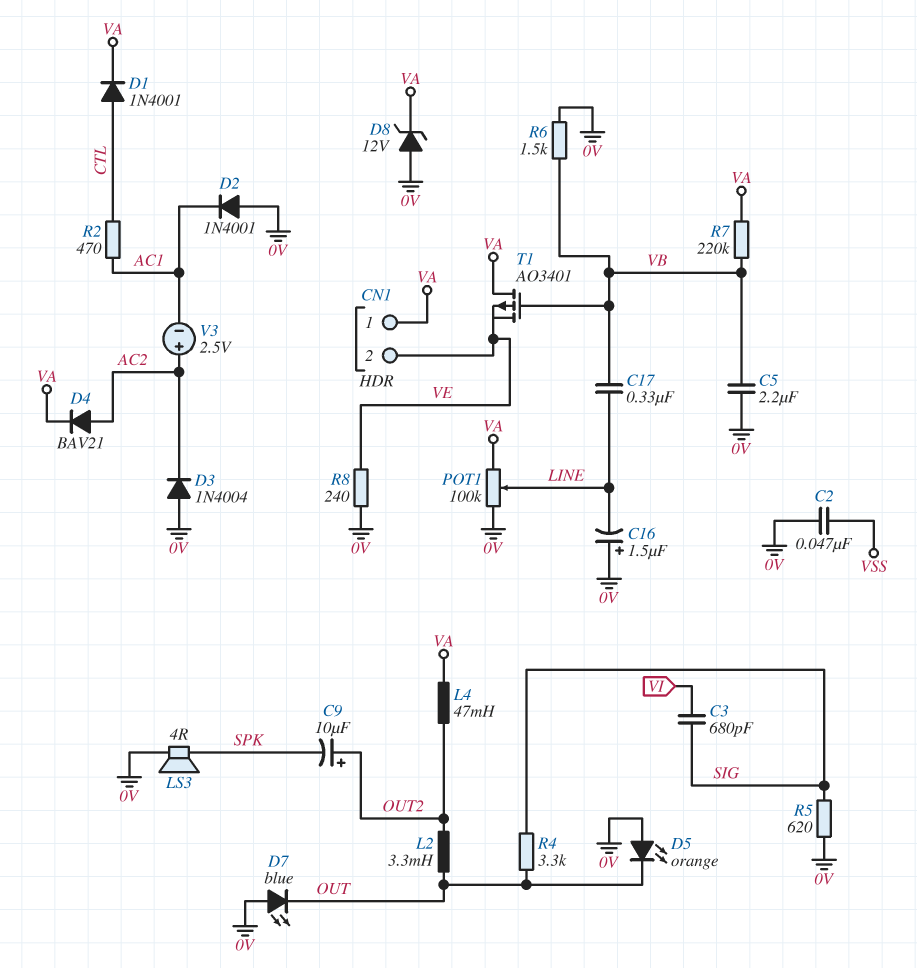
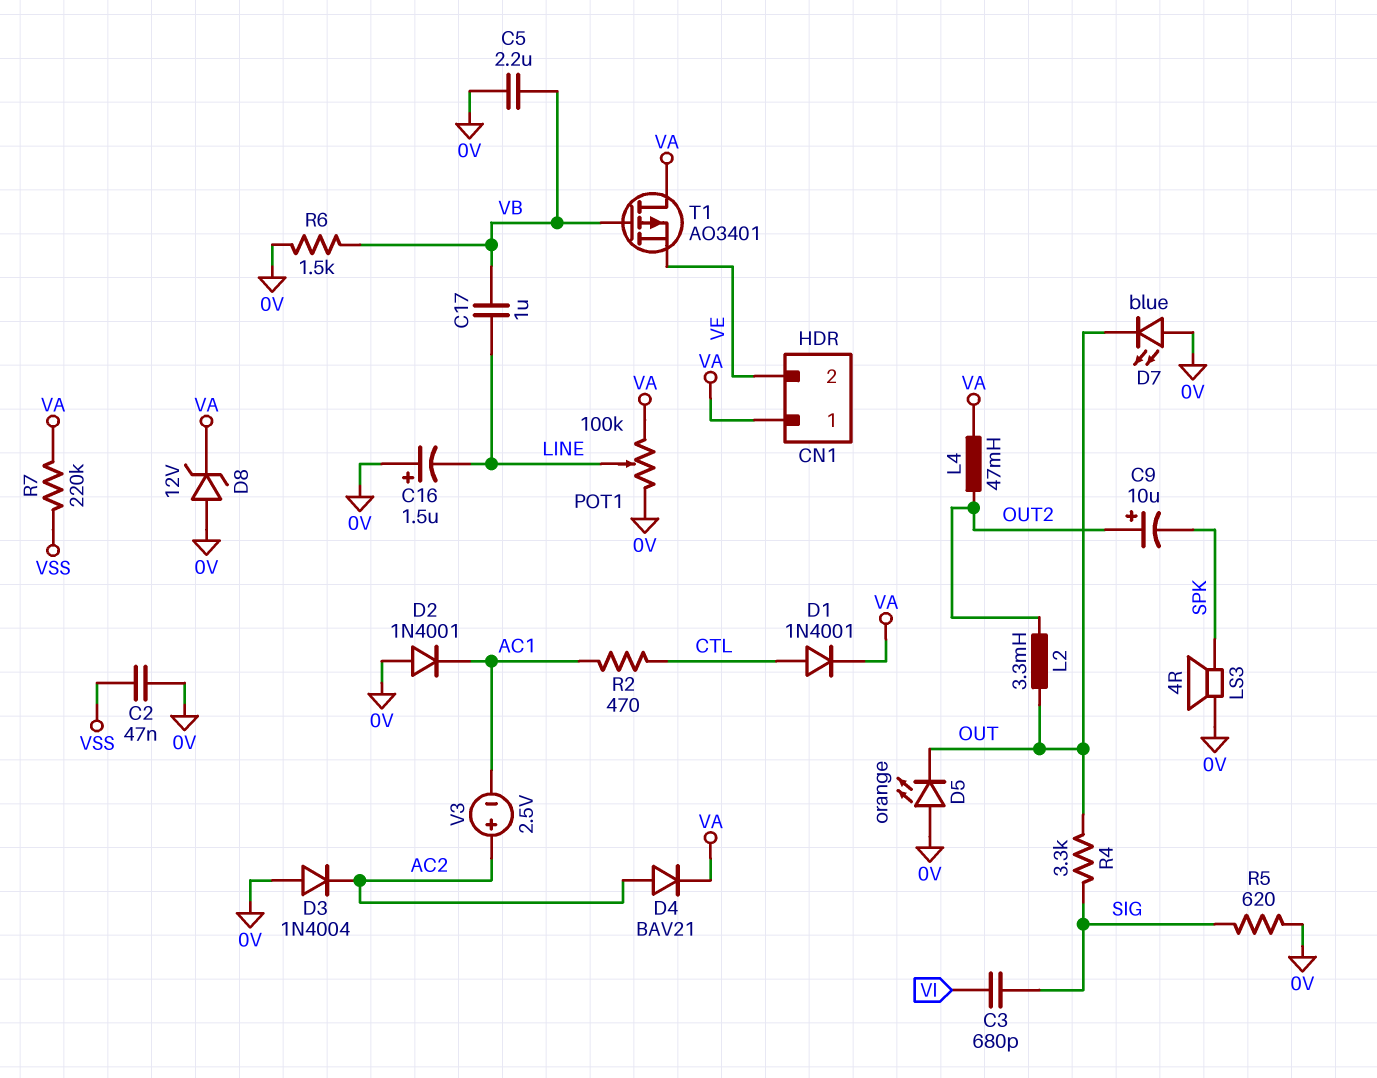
C17: 330nF (LINE, VB) -> 1uF (LINE, VB)
R7: 220k (VA, VB) -> 220k (VA, VSS)
R8: 240 (0V, VE) -> none

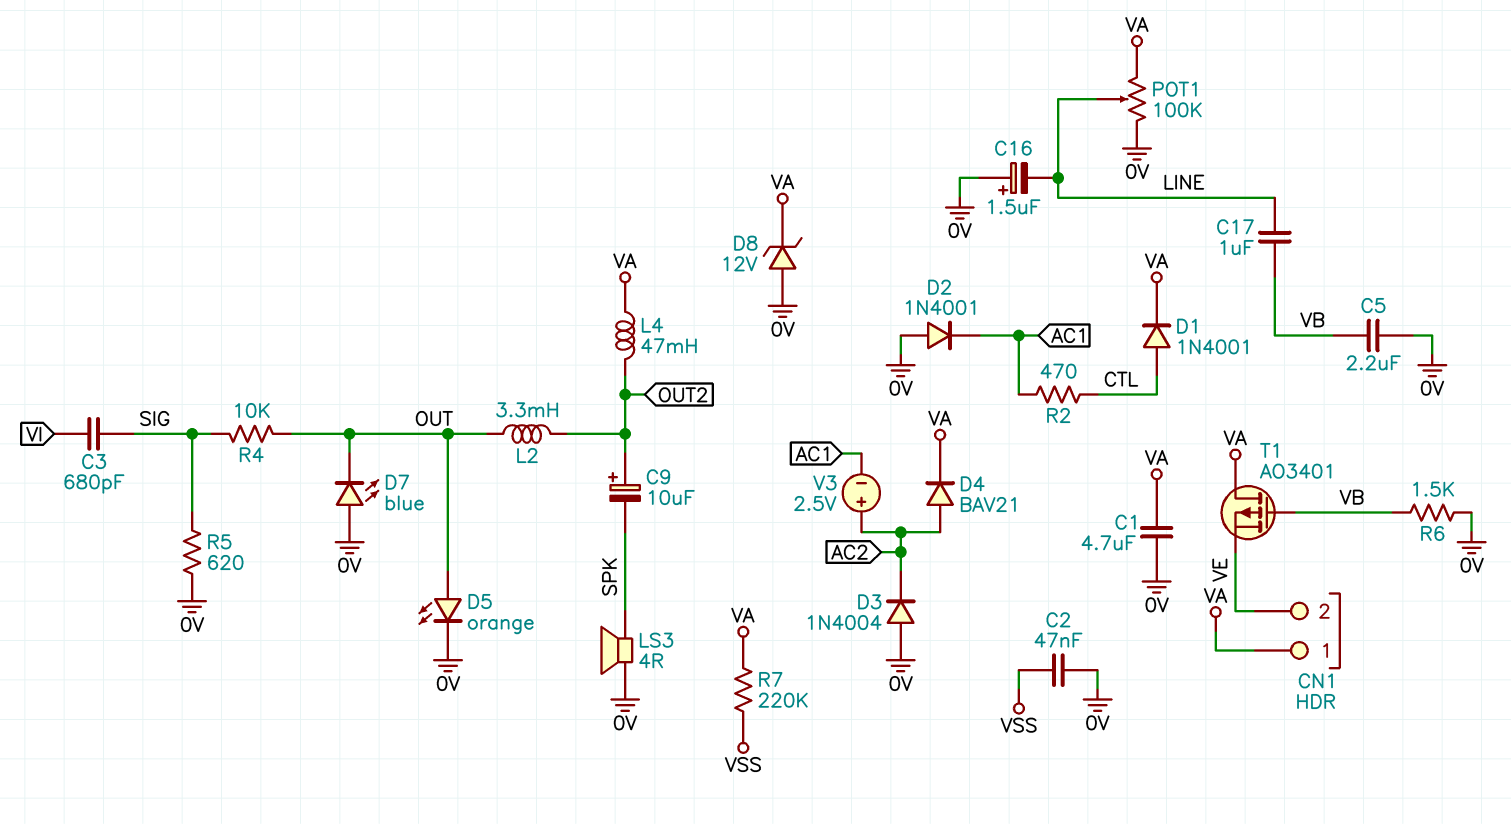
C1: none -> 4.7uF (0V, VA)
D5: LED orange (A 0V, K OUT) -> LED orange (A OUT, K 0V)
R4: 3.3k (OUT, SIG) -> 10k (OUT, SIG)

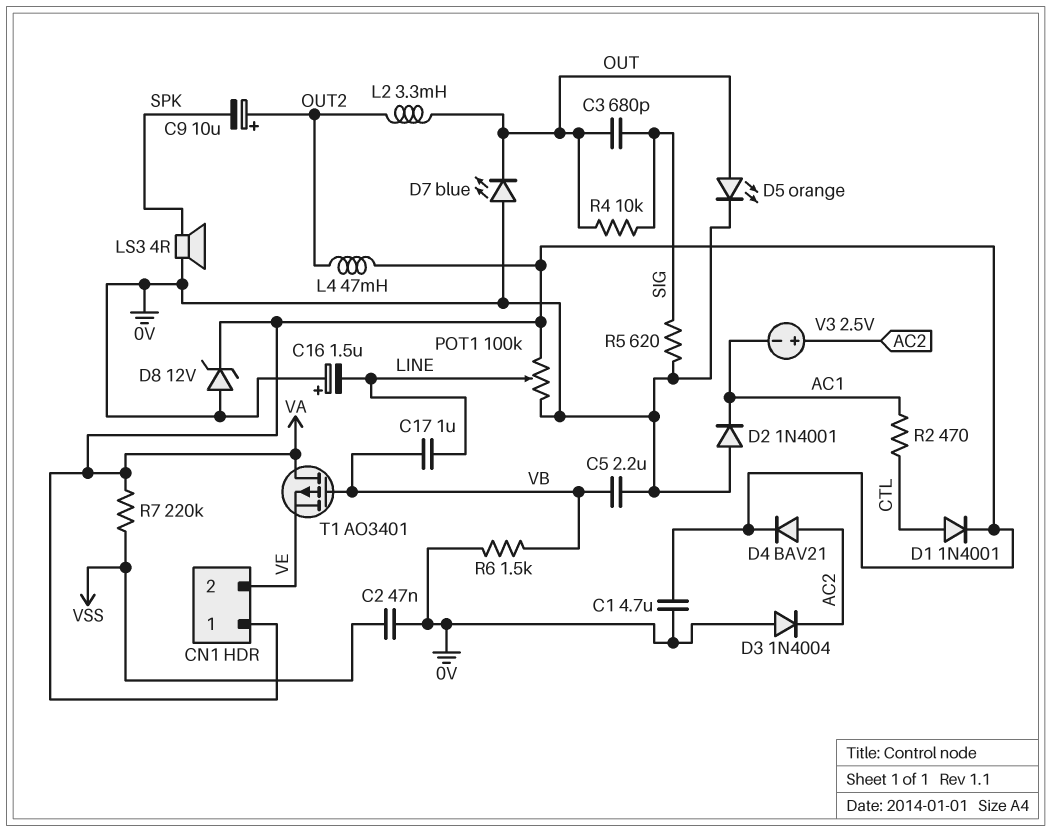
C3: 680pF (SIG, VI) -> 680pF (OUT, SIG)

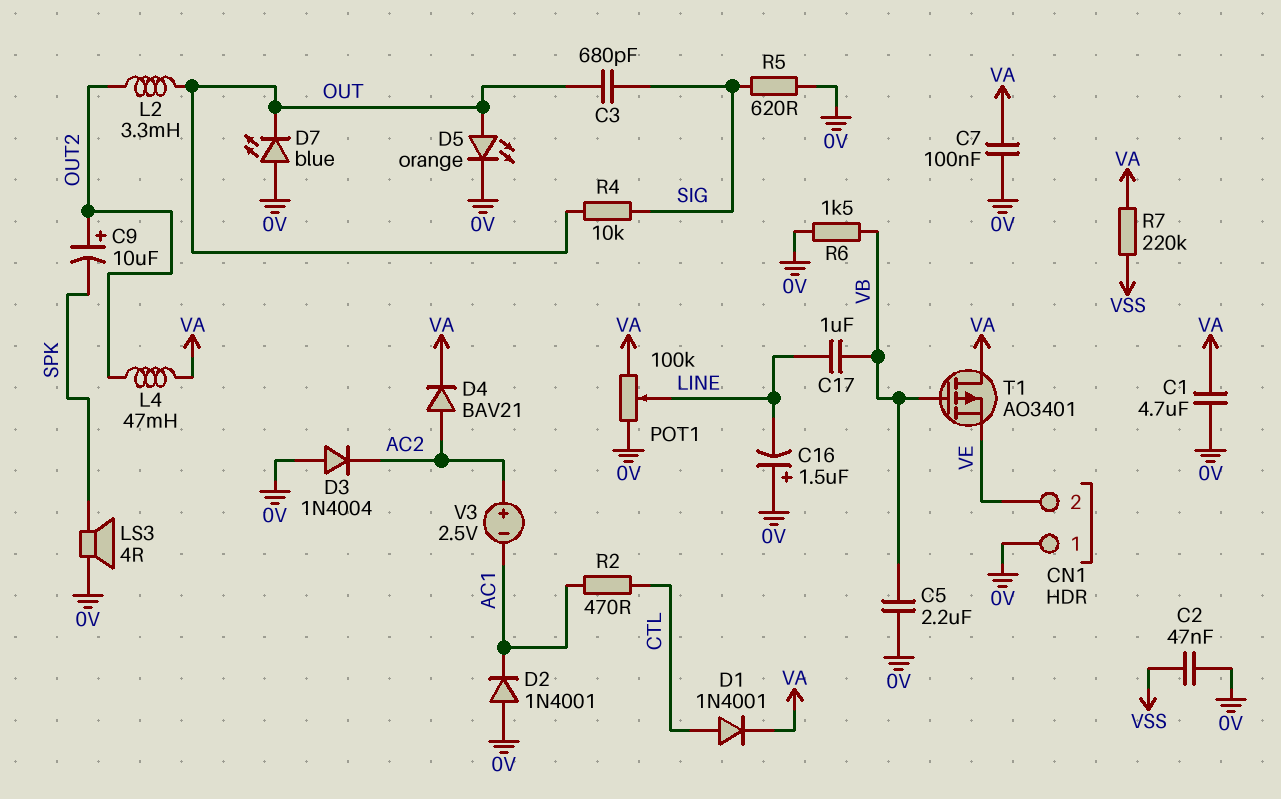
C7: none -> 100nF (0V, VA)
CN1 pin 1: VA -> 0V
D8: zener 12V (A 0V, K VA) -> none

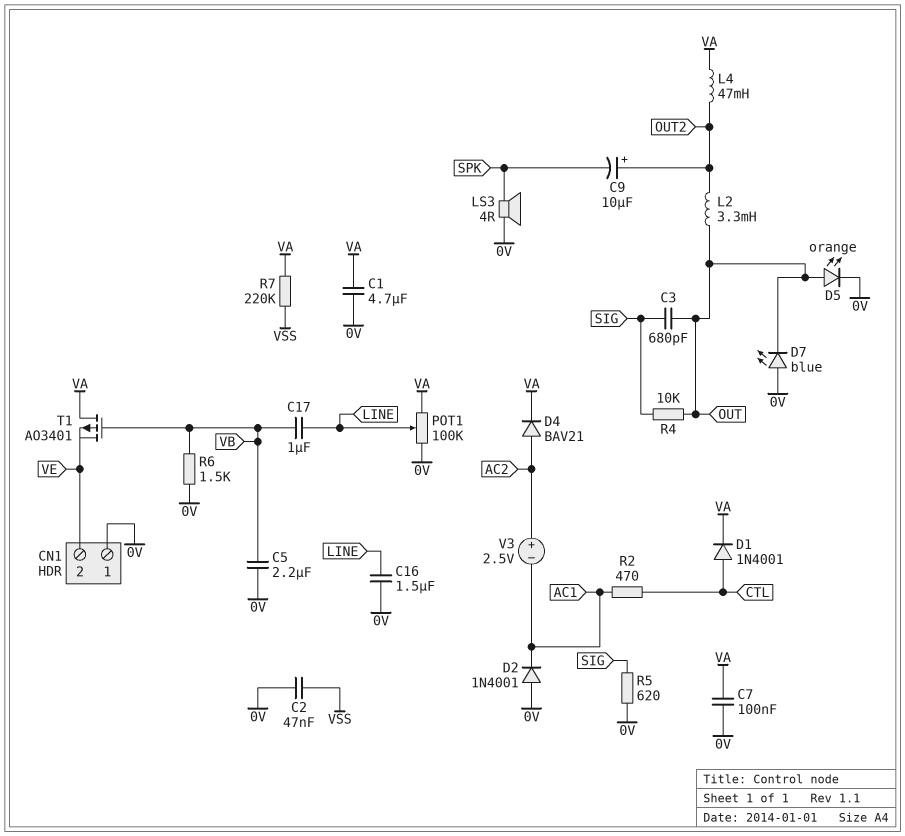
C16: 1.5uF (plus 0V, minus LINE) -> 1.5uF (0V, LINE)
D3: diode 1N4004 (A 0V, K AC2) -> none

